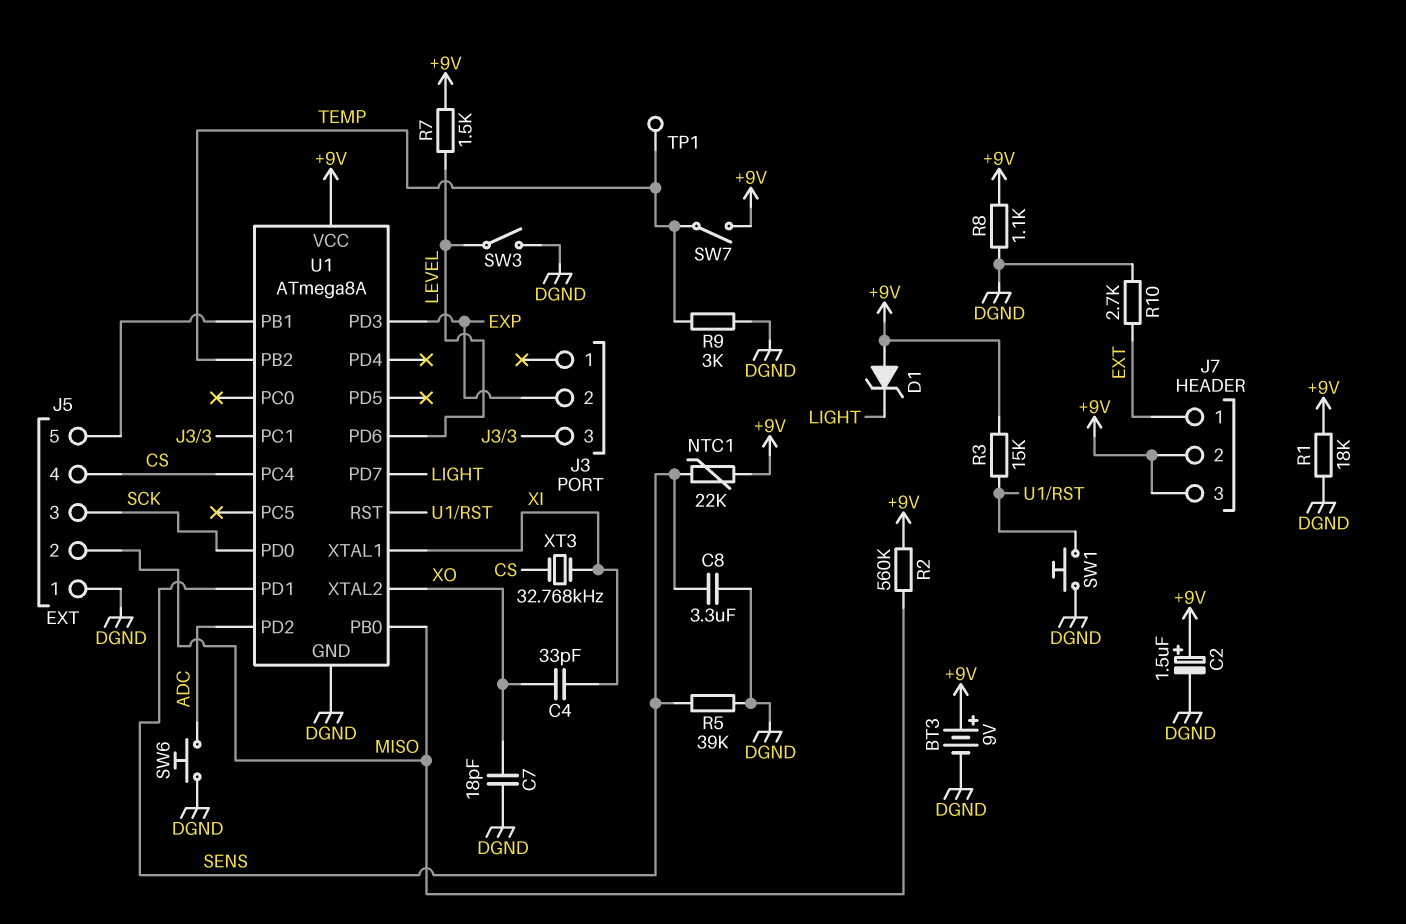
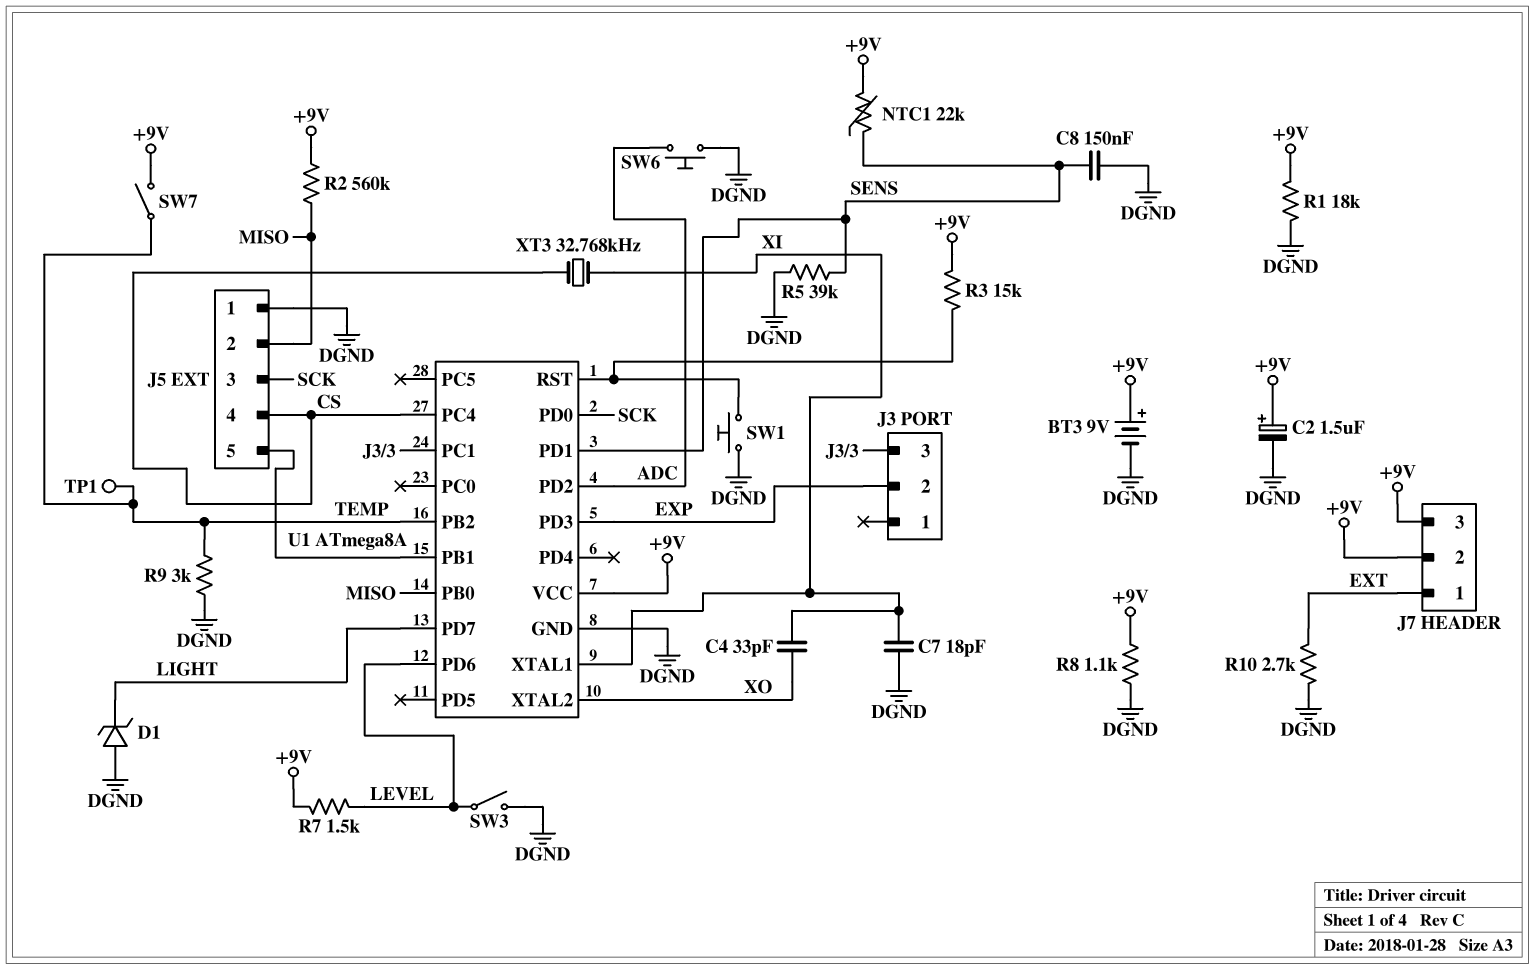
C7: 18pF (DGND, XO) -> 18pF (DGND, XI)
C8: 3.3uF (DGND, SENS) -> 150nF (DGND, SENS)
D1: zener (A +9V, K LIGHT) -> zener (A DGND, K LIGHT)

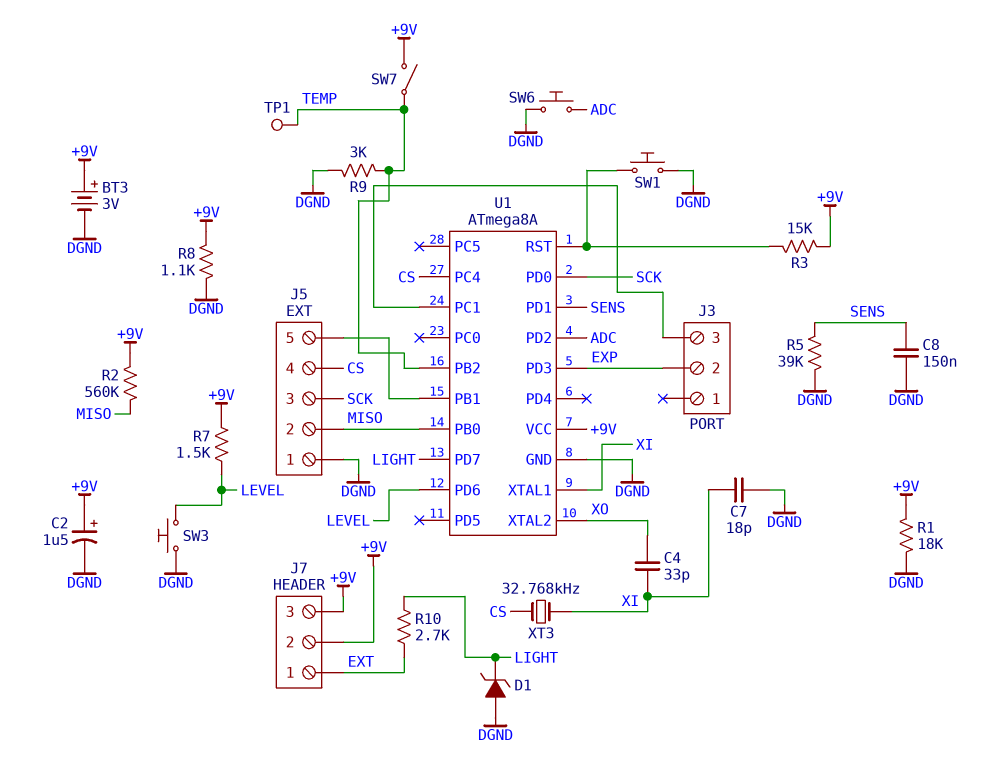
BT3: 9V (plus +9V, minus DGND) -> 3V (plus +9V, minus DGND)
NTC1: 22k (+9V, SENS) -> none
R10: 2.7k (DGND, EXT) -> 2.7k (EXT, LIGHT)
SW3: switch (DGND, LEVEL) -> button (DGND, LEVEL)

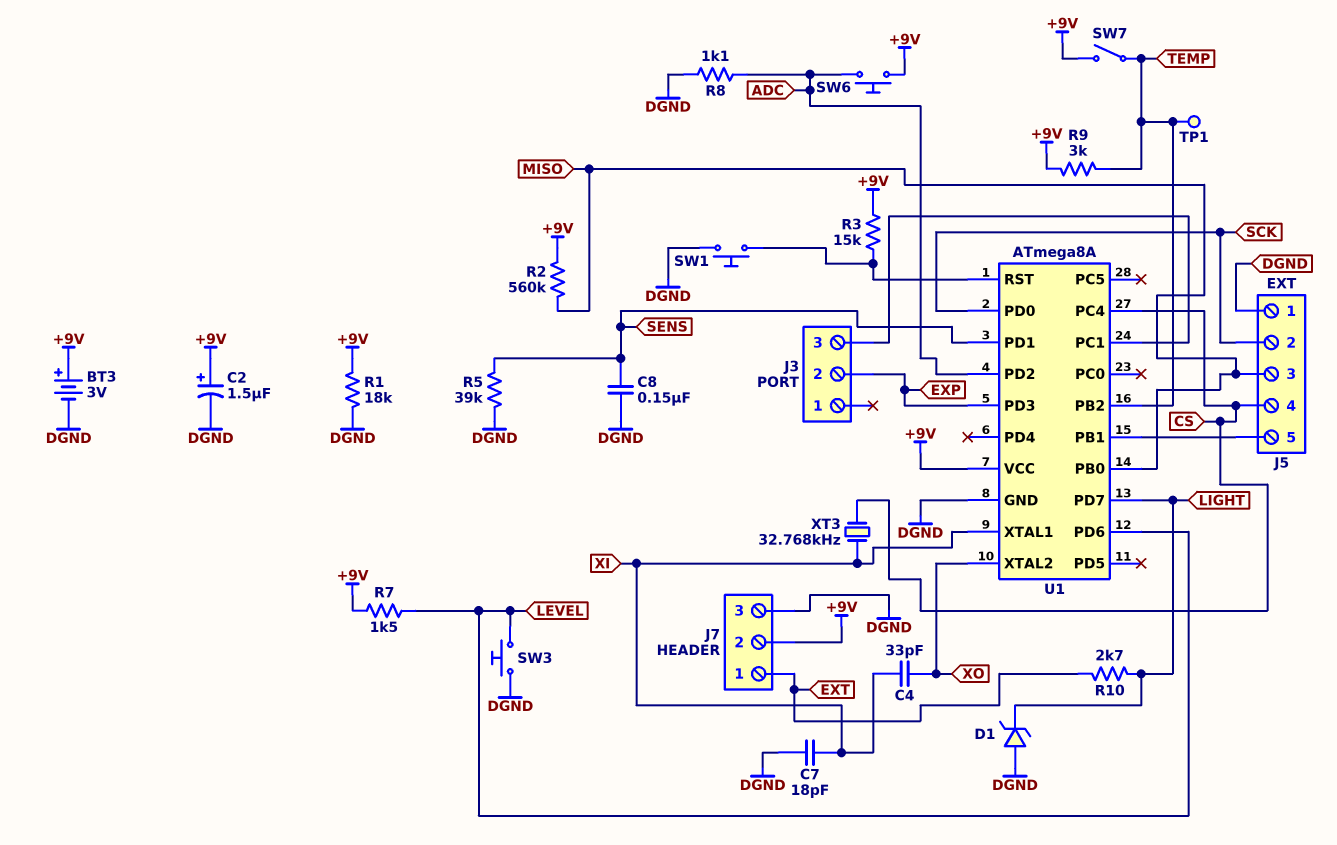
J5 pin 2: MISO -> SCK
J5 pin 3: SCK -> MISO
J7 pin 3: +9V -> DGND
R8: 1.1k (+9V, DGND) -> 1.1k (ADC, DGND)
R9: 3k (DGND, TEMP) -> 3k (+9V, TEMP)
SW6: button (ADC, DGND) -> button (+9V, ADC)

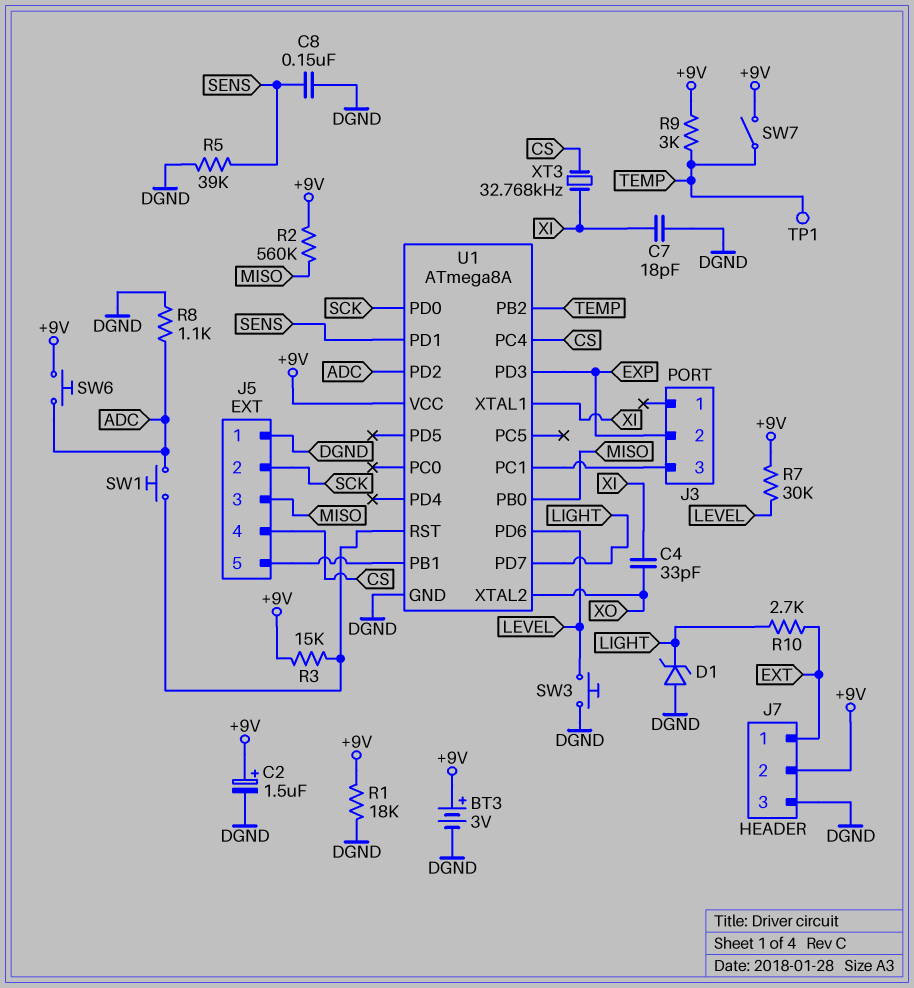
R7: 1.5k (+9V, LEVEL) -> 30k (+9V, LEVEL)
SW1: button (DGND, U1/RST) -> button (ADC, U1/RST)

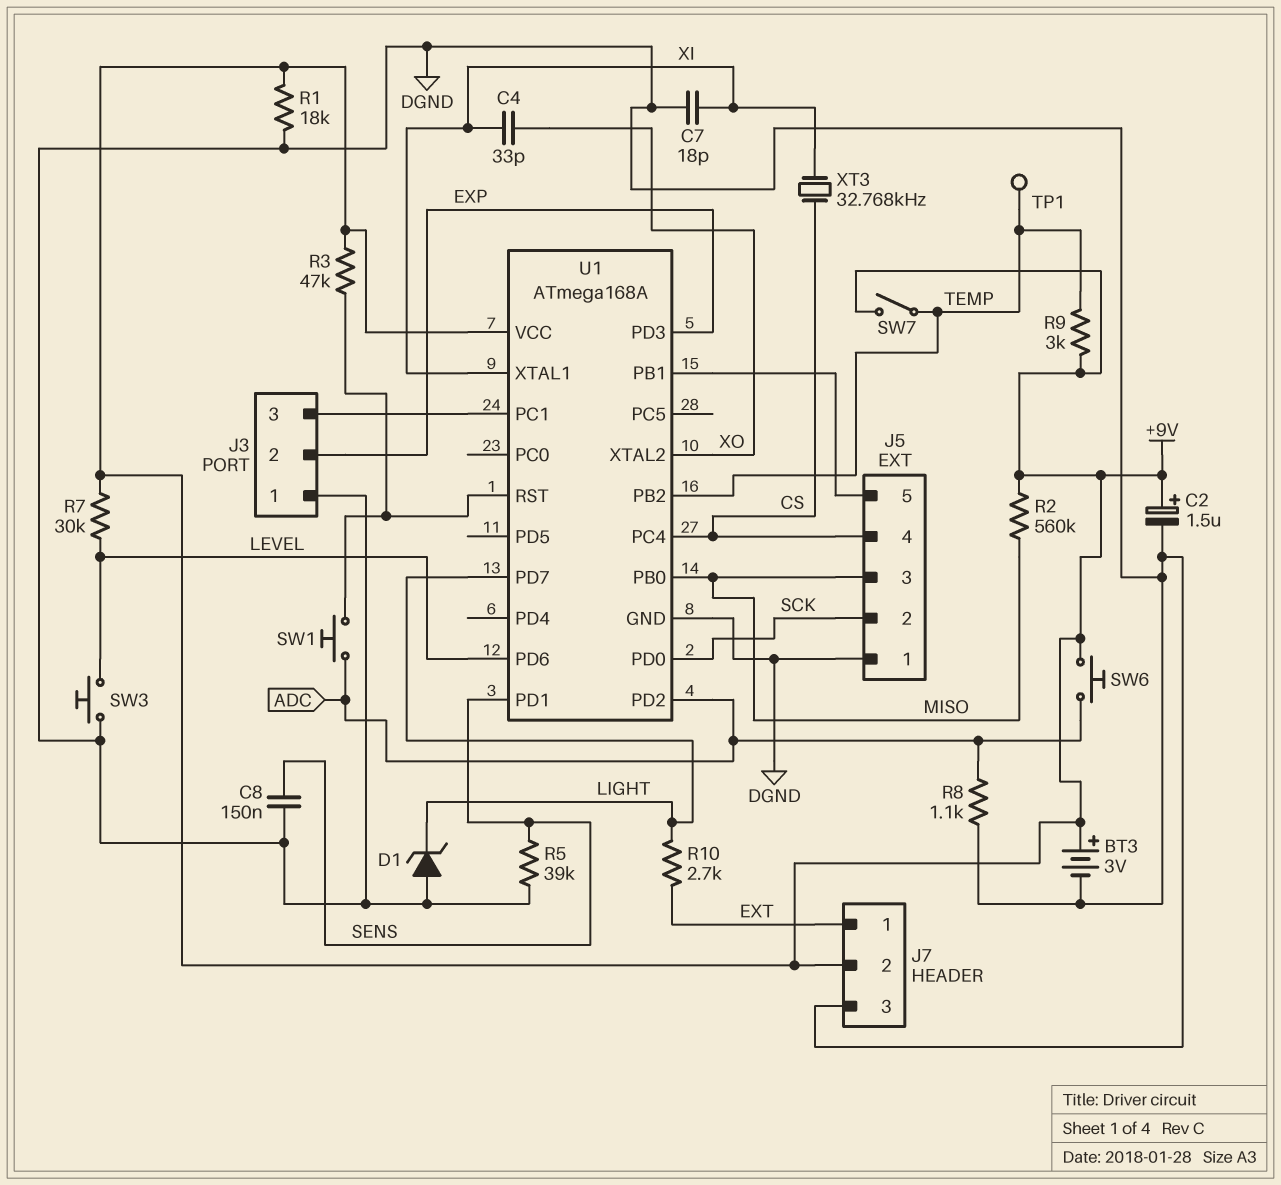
J3 pin 1: none -> DGND
R3: 15k (+9V, U1/RST) -> 47k (+9V, U1/RST)
U1: ATmega8A -> ATmega168A

